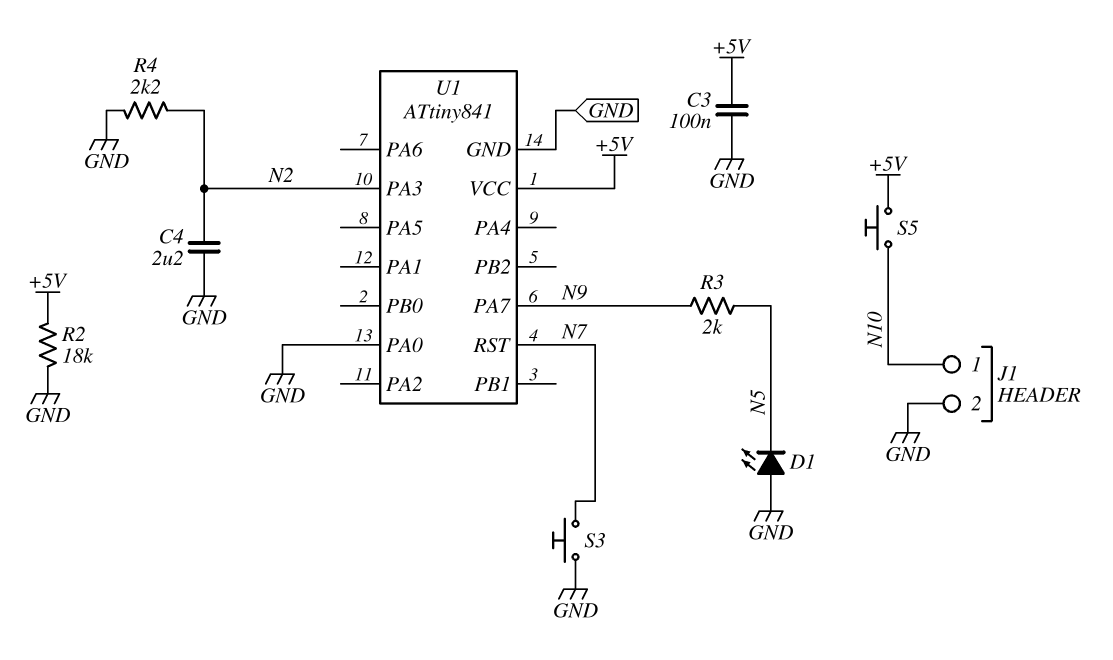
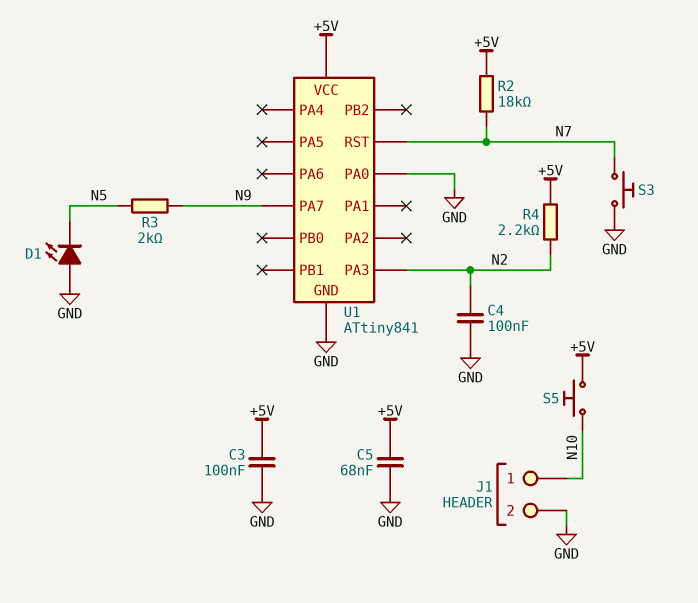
C4: 2.2uF (GND, N2) -> 100nF (GND, N2)
C5: none -> 68nF (+5V, GND)
R2: 18k (+5V, GND) -> 18k (+5V, N7)
R4: 2.2k (GND, N2) -> 2.2k (+5V, N2)

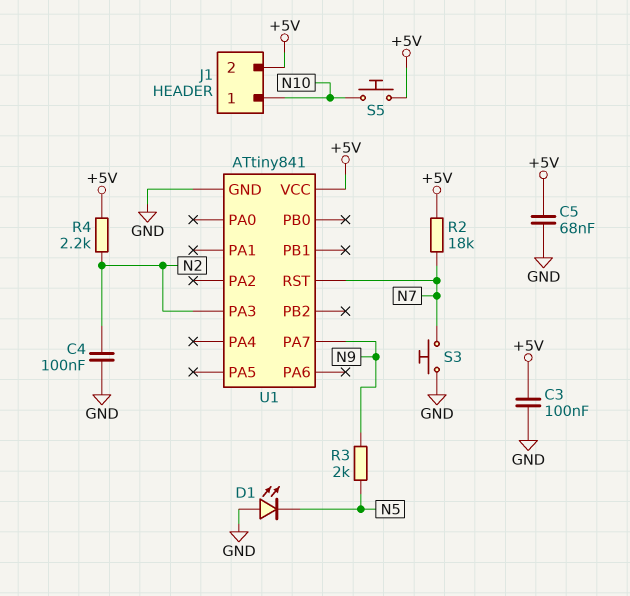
J1 pin 2: GND -> +5V
U1 pin PA0: GND -> none

